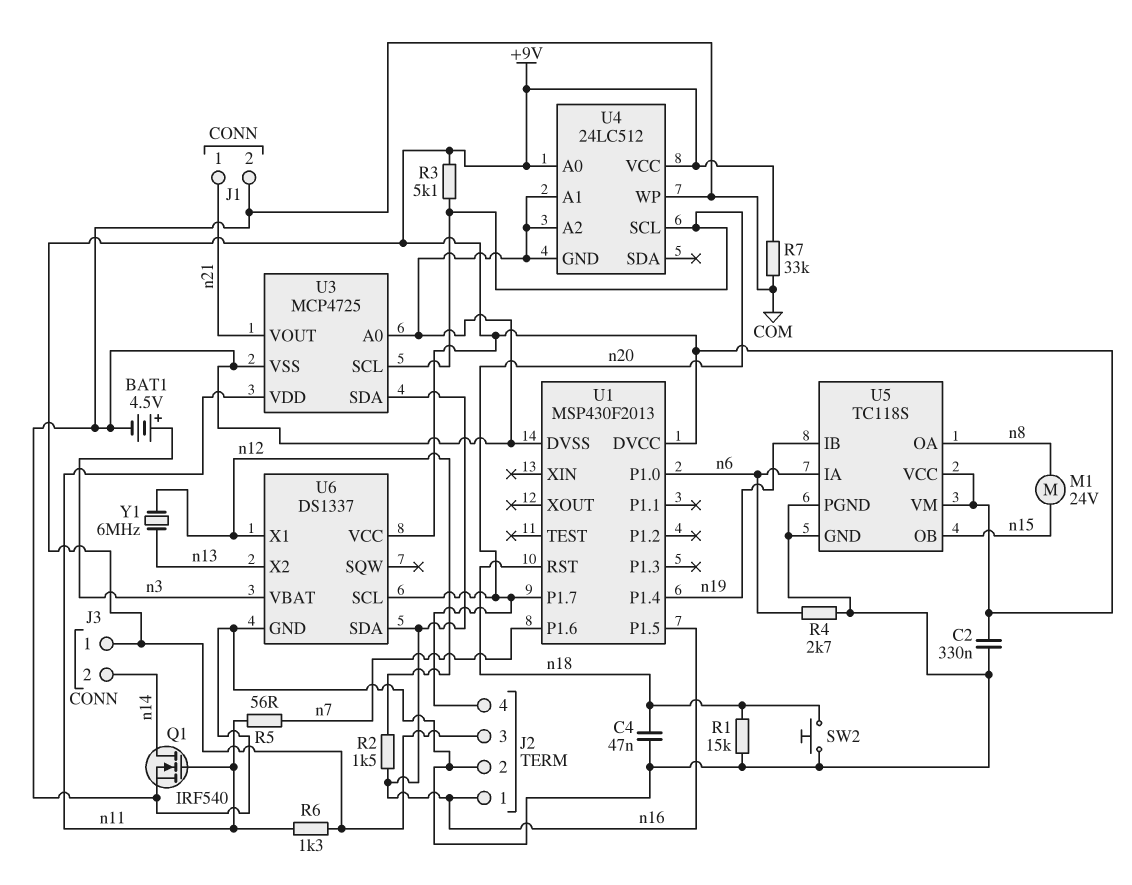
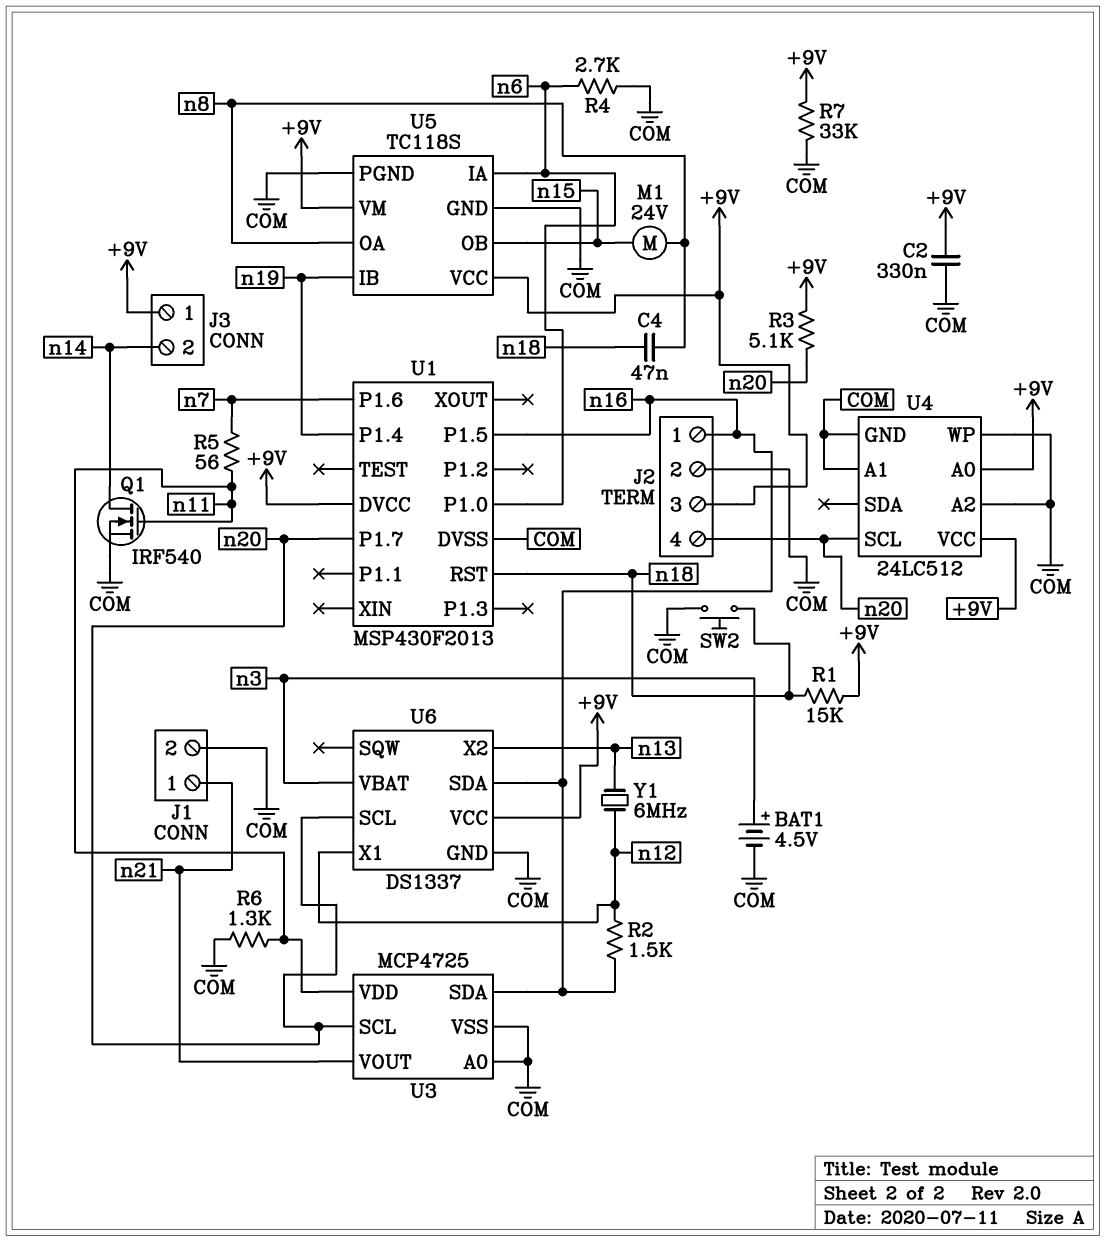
C4: 47nF (COM, n18) -> 47nF (n8, n18)
R1: 15k (COM, n18) -> 15k (+9V, n18)
R6: 1.3k (+9V, n11) -> 1.3k (COM, n11)

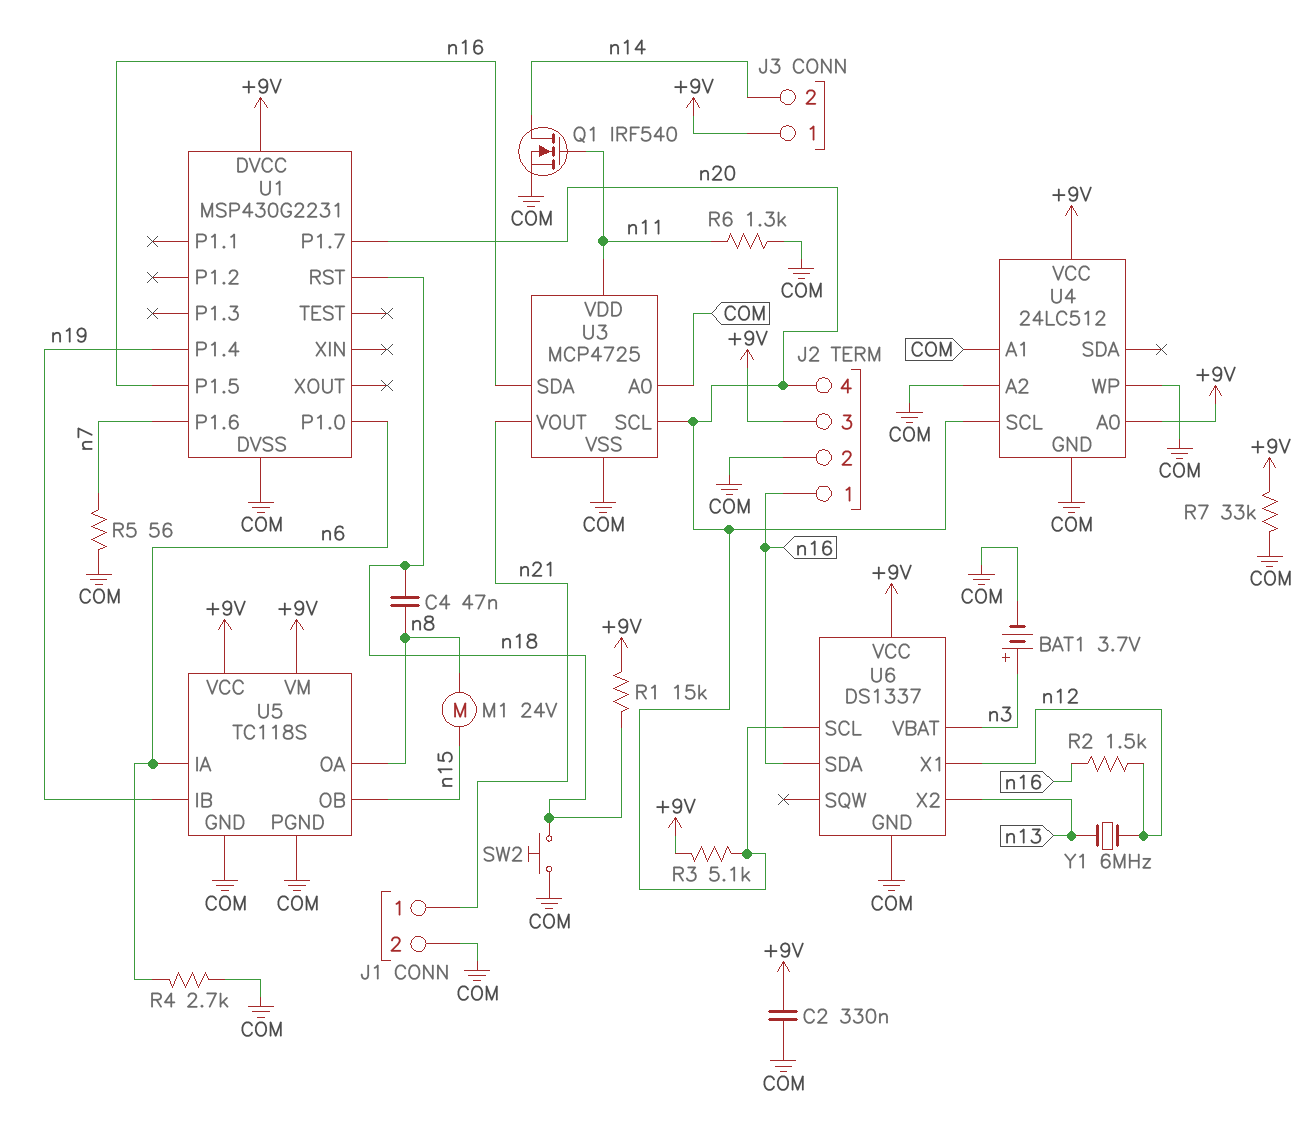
BAT1: 4.5V (plus n3, minus COM) -> 3.7V (plus n3, minus COM)
R5: 56 (n7, n11) -> 56 (COM, n7)
U1: MSP430F2013 -> MSP430G2231

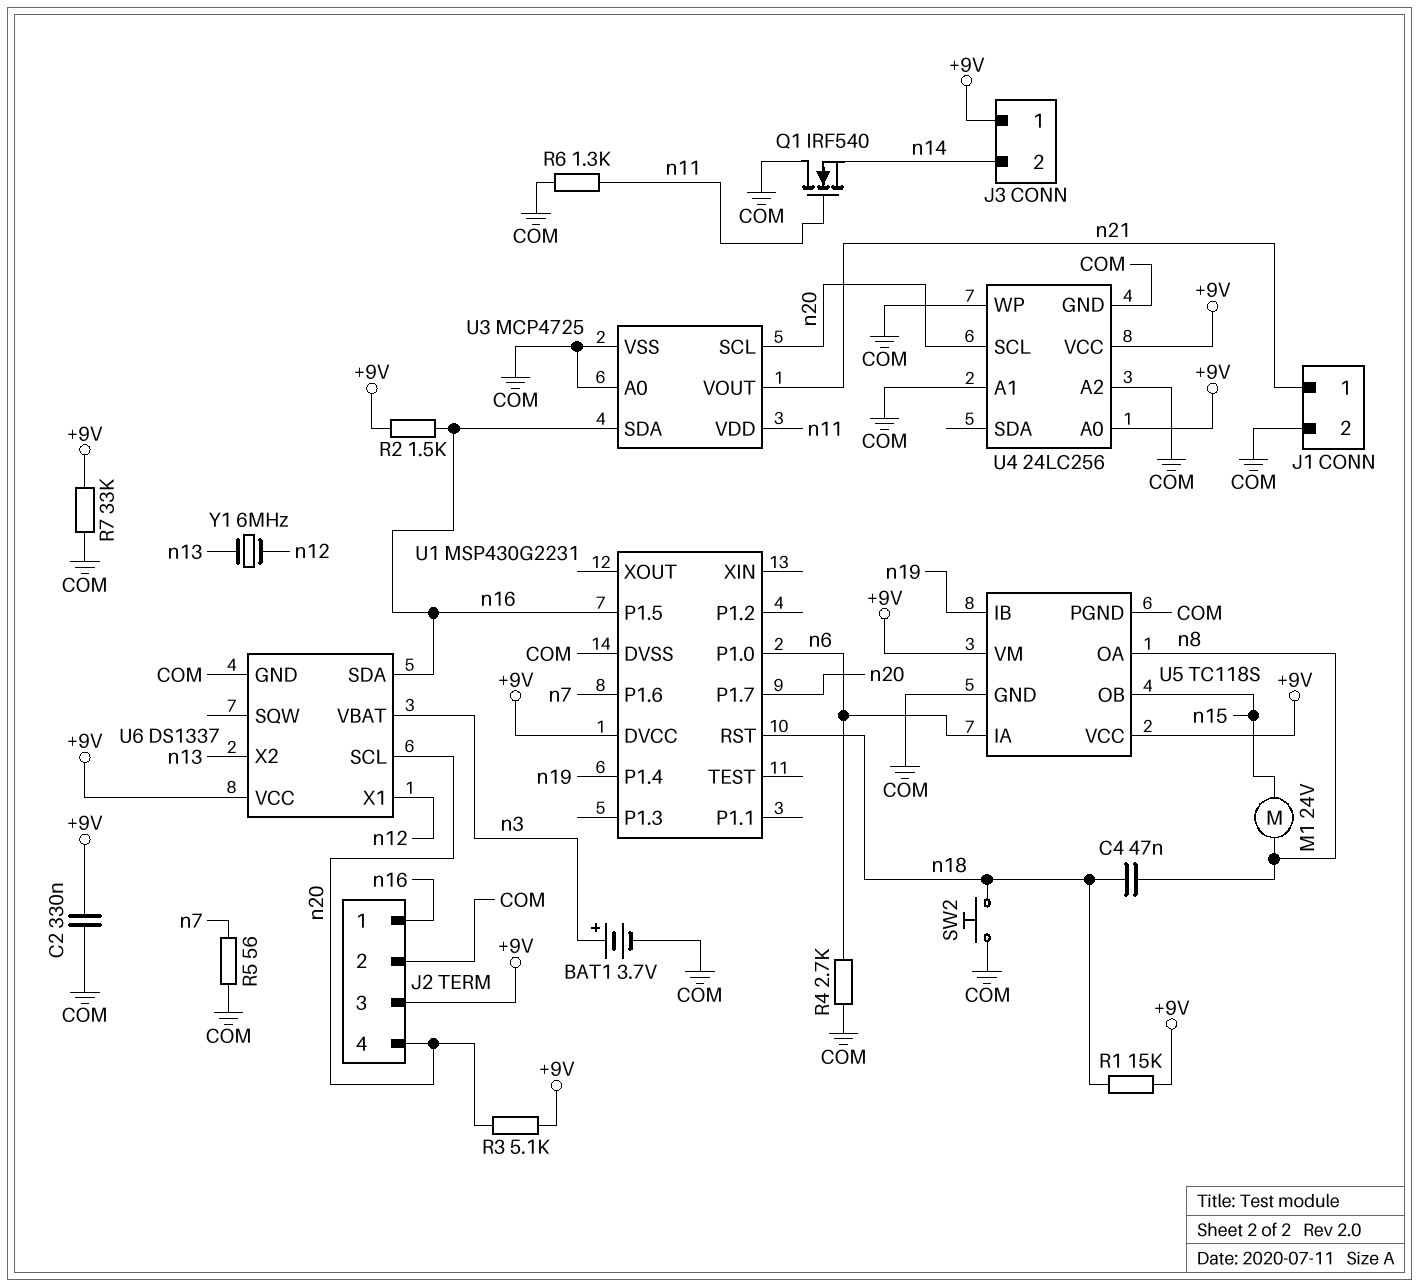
Q1: NMOS IRF540 (G n11, D n14, S COM) -> NMOS IRF540 (G n11, D COM, S n14)
R2: 1.5k (n12, n16) -> 1.5k (+9V, n16)
U4: 24LC512 -> 24LC256

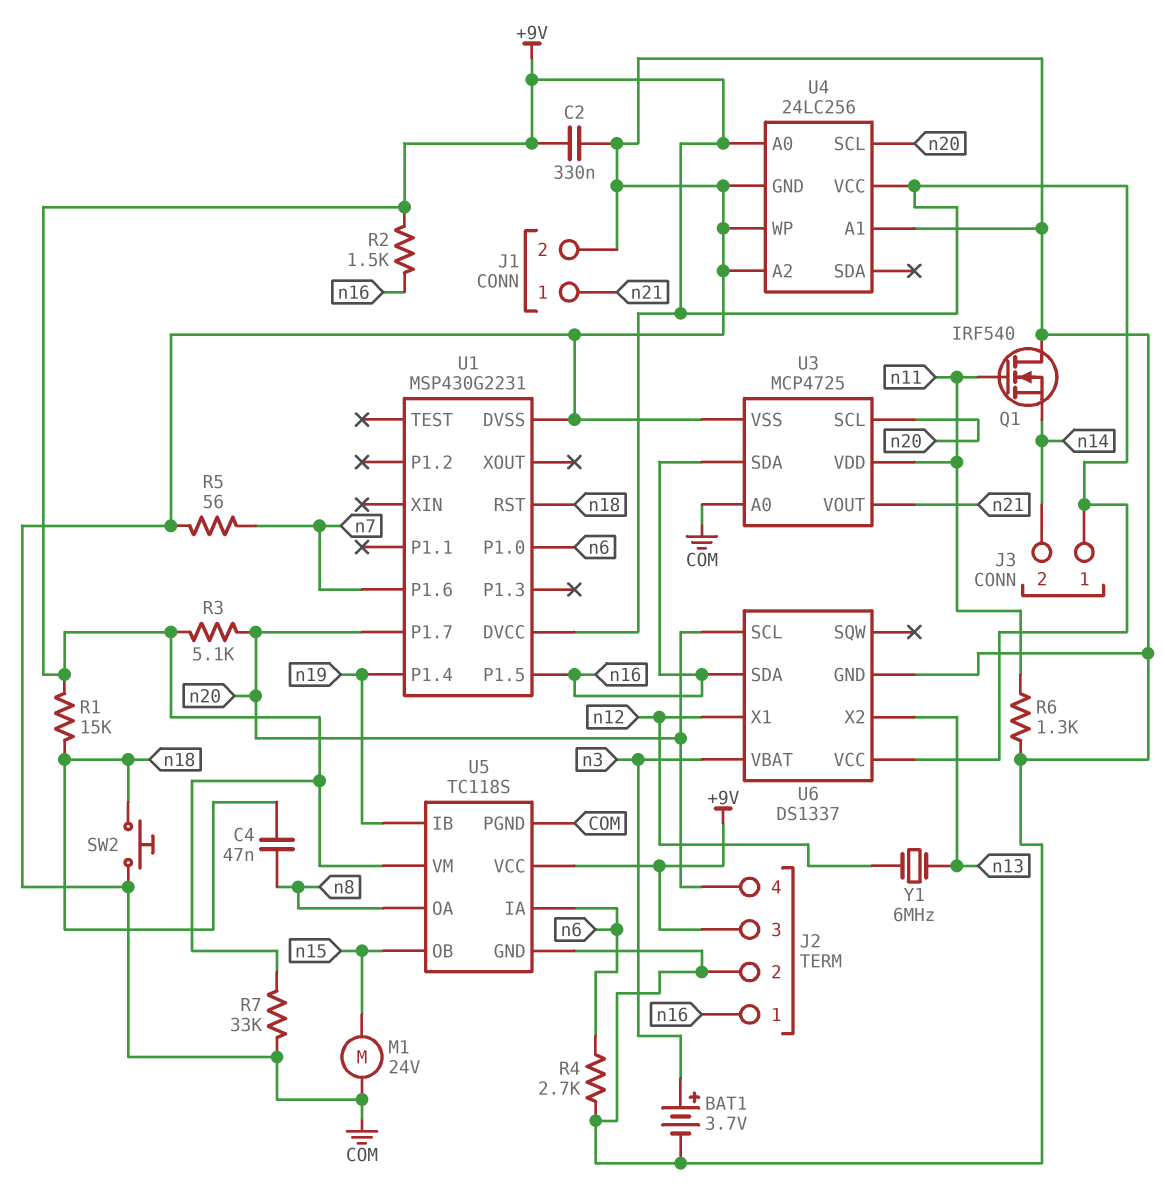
M1: motor 24V (n8, n15) -> motor 24V (COM, n15)

